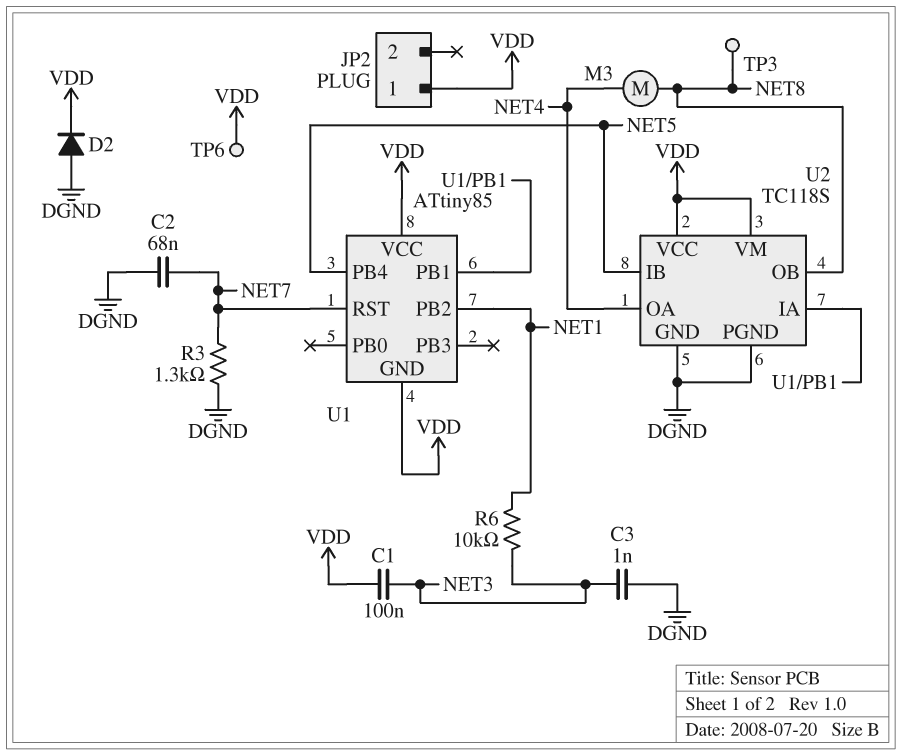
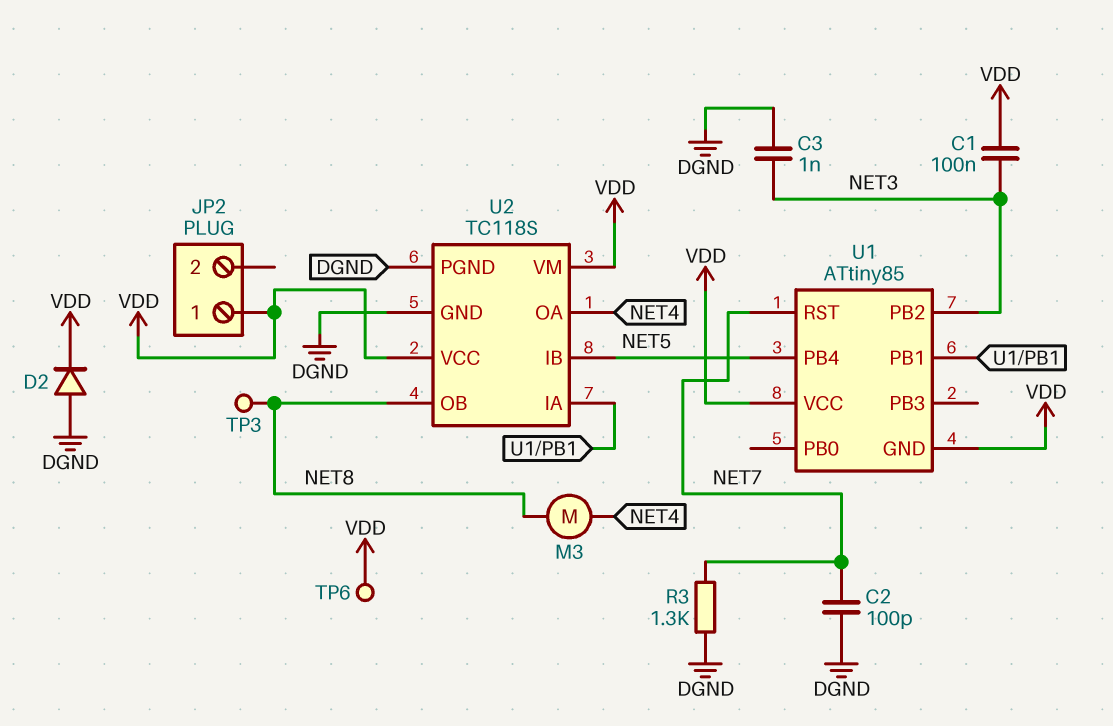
C2: 68nF (DGND, NET7) -> 100pF (DGND, NET7)
R6: 10k (NET1, NET3) -> none
U1 pin PB2: NET1 -> NET3

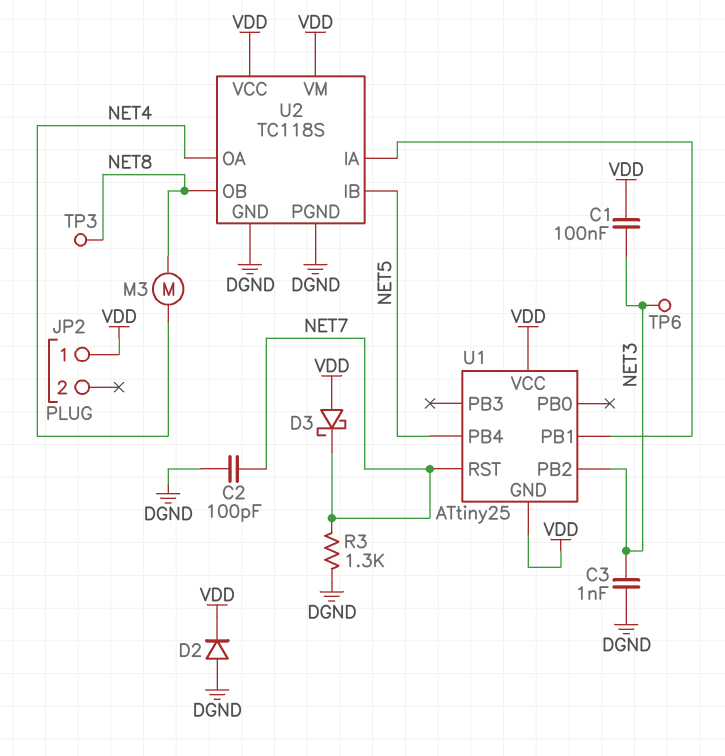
D3: none -> schottky (A VDD, K NET7)
TP6: test point (VDD) -> test point (NET3)
U1: ATtiny85 -> ATtiny25

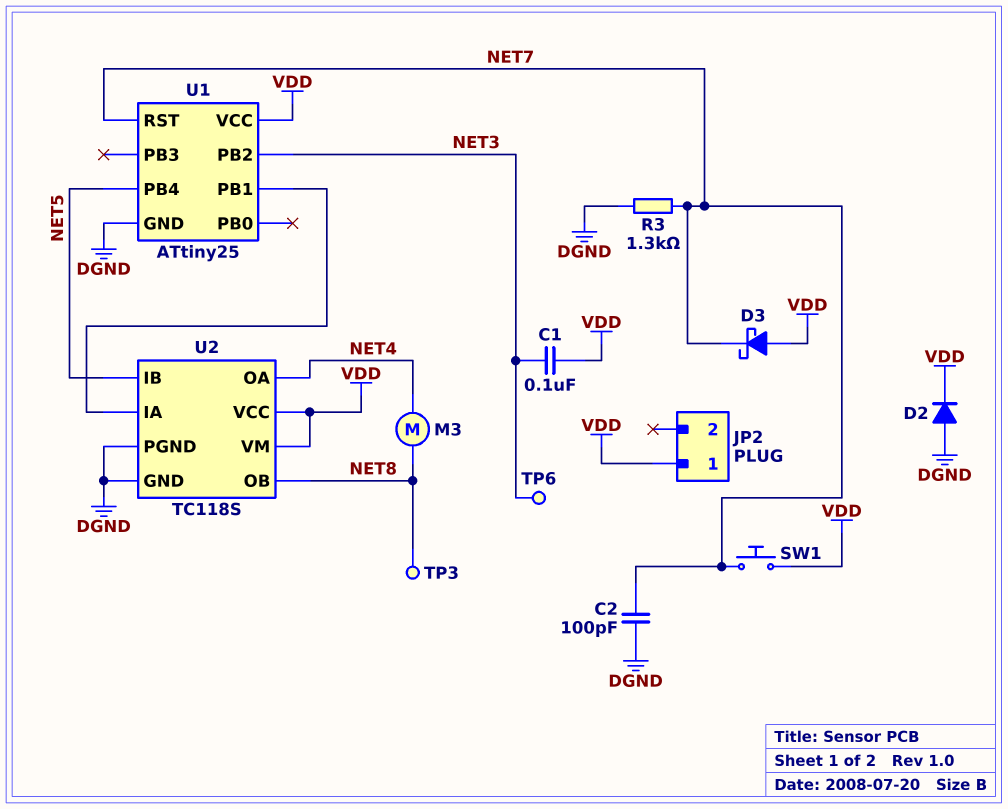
C3: 1nF (DGND, NET3) -> none
SW1: none -> button (NET7, VDD)
U1 pin GND: VDD -> DGND

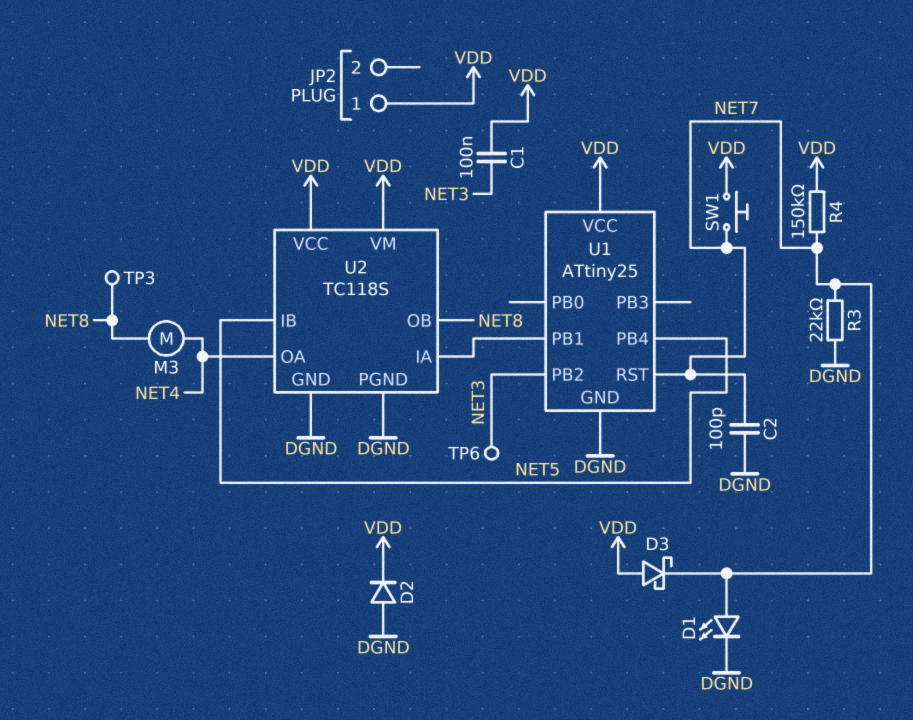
D1: none -> LED (A NET7, K DGND)
R3: 1.3k (DGND, NET7) -> 22k (DGND, NET7)
R4: none -> 150k (NET7, VDD)

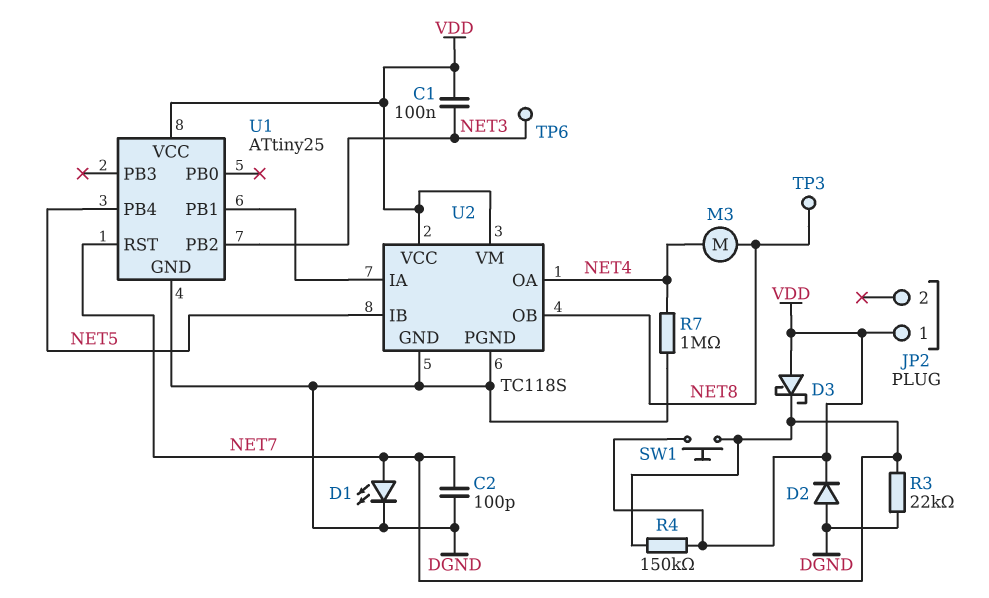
R7: none -> 1M (DGND, NET4)

